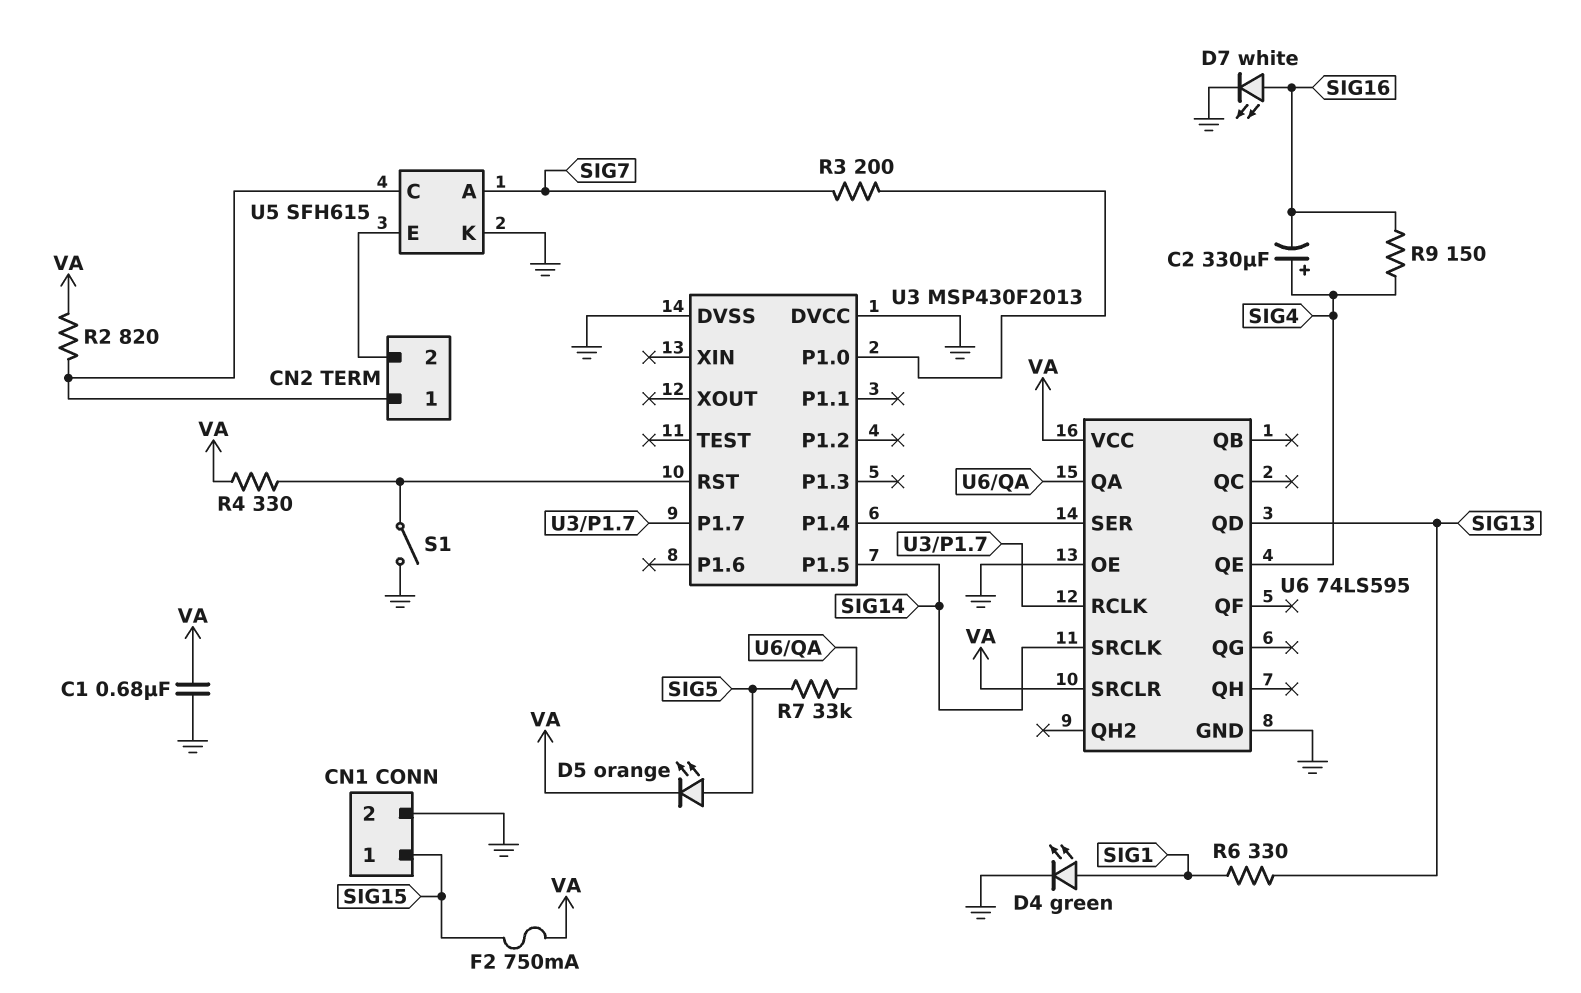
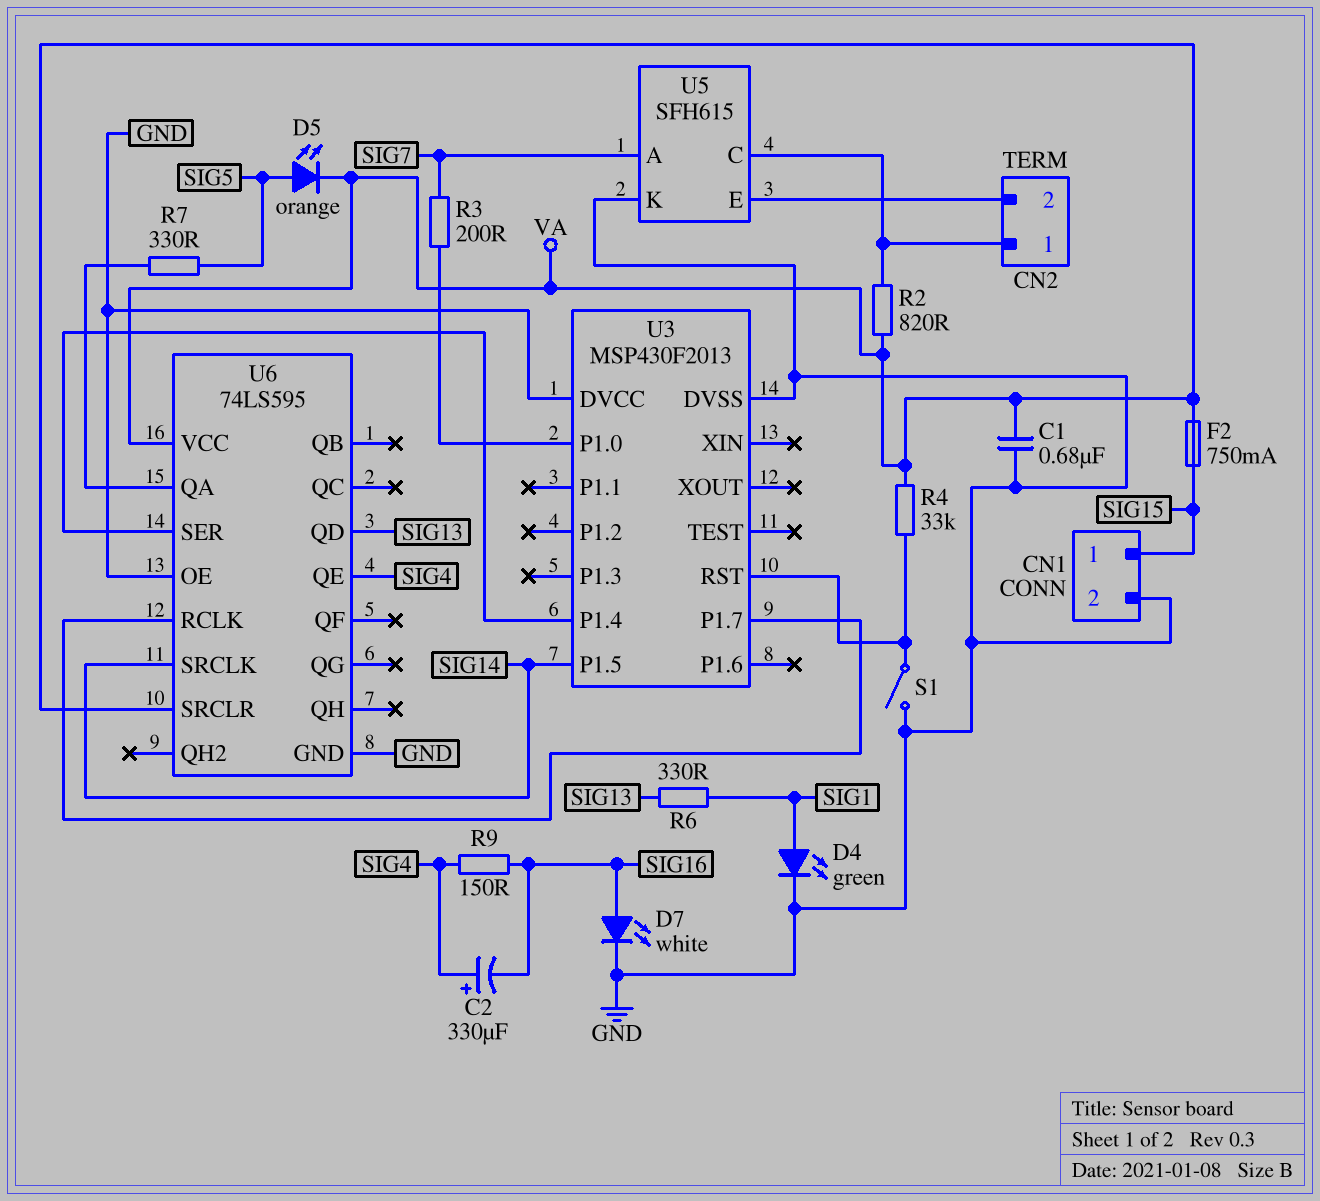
R4: 330 (U3/RST, VA) -> 33k (U3/RST, VA)
R7: 33k (SIG5, U6/QA) -> 330 (SIG5, U6/QA)

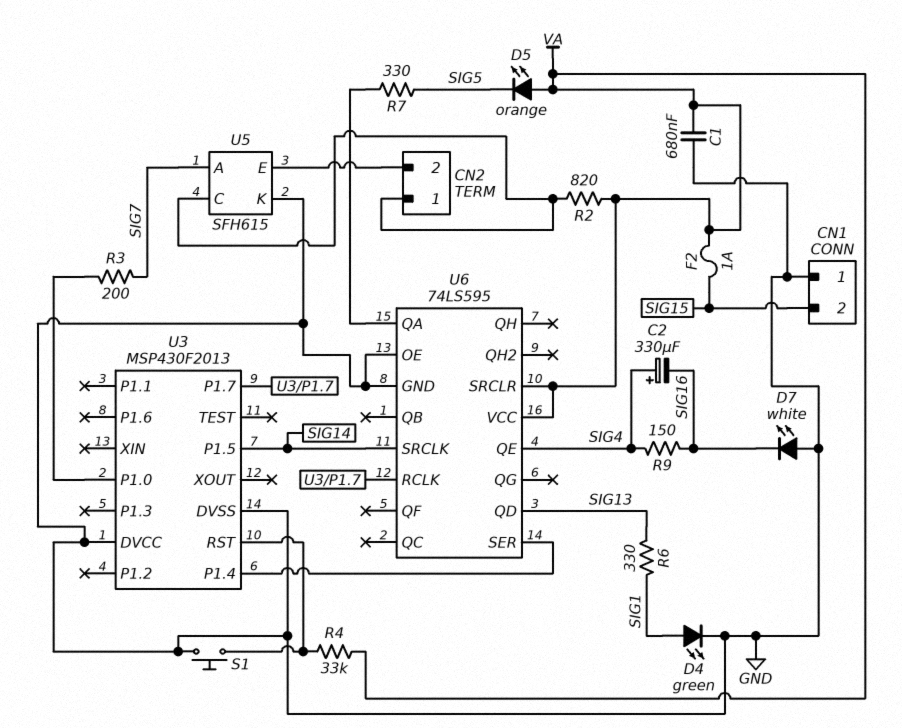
CN1 pin 1: SIG15 -> GND
CN1 pin 2: GND -> SIG15
D5: LED orange (A SIG5, K VA) -> LED orange (A VA, K SIG5)
D7: LED white (A SIG16, K GND) -> LED white (A GND, K SIG16)
F2: 750mA (SIG15, VA) -> 1A (SIG15, VA)
S1: switch (GND, U3/RST) -> button (GND, U3/RST)

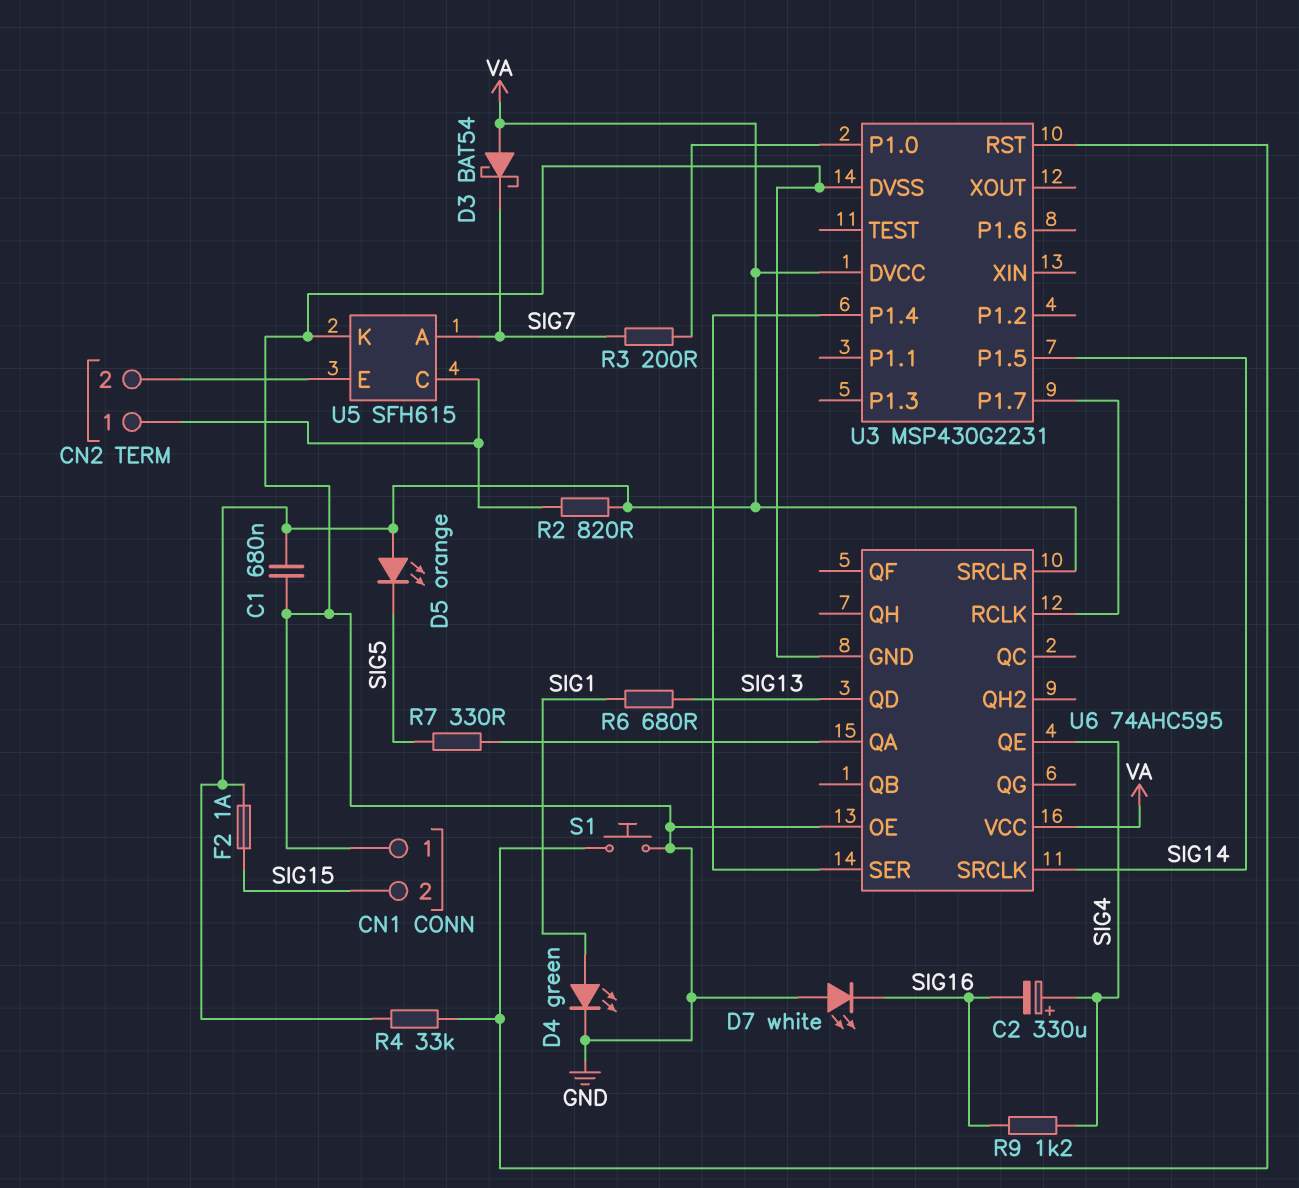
D3: none -> schottky BAT54 (A VA, K SIG7)
R6: 330 (SIG1, SIG13) -> 680 (SIG1, SIG13)
R9: 150 (SIG4, SIG16) -> 1.2k (SIG4, SIG16)
U3: MSP430F2013 -> MSP430G2231
U3 pin DVCC: GND -> VA
U6: 74LS595 -> 74AHC595

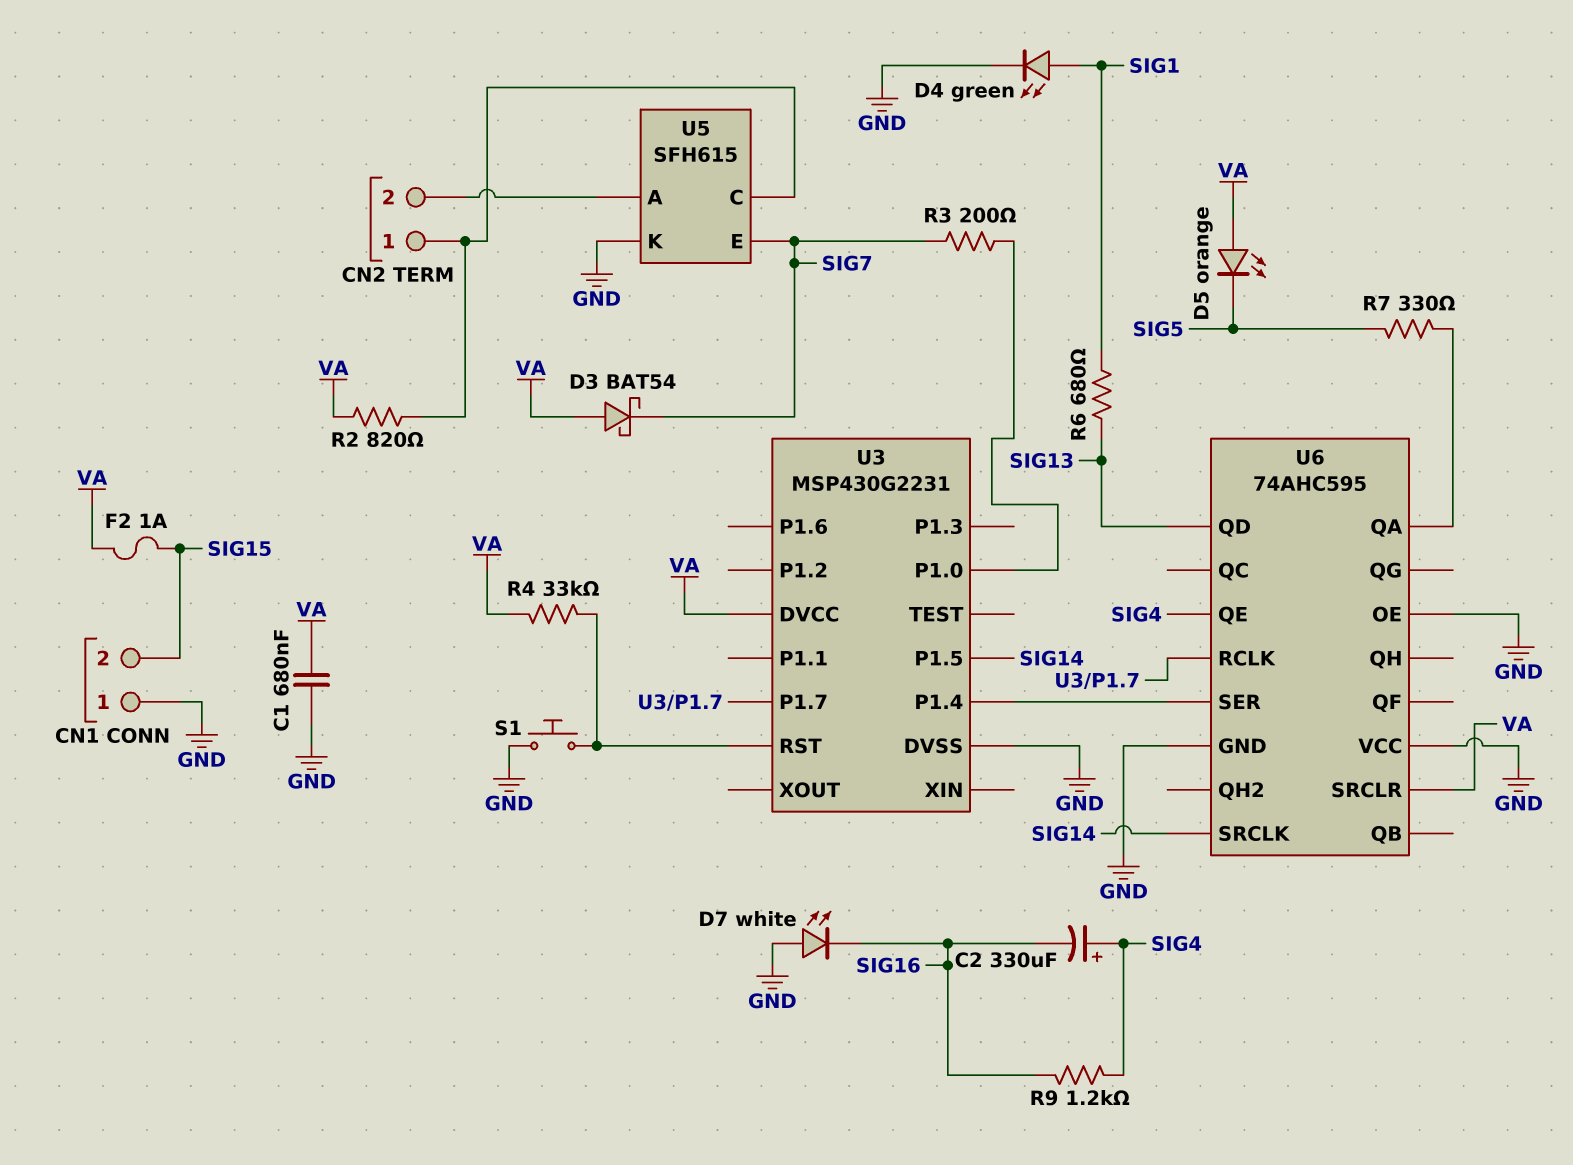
U5 pin A: SIG7 -> CN2/2
U5 pin E: CN2/2 -> SIG7
U6 pin VCC: VA -> GND

